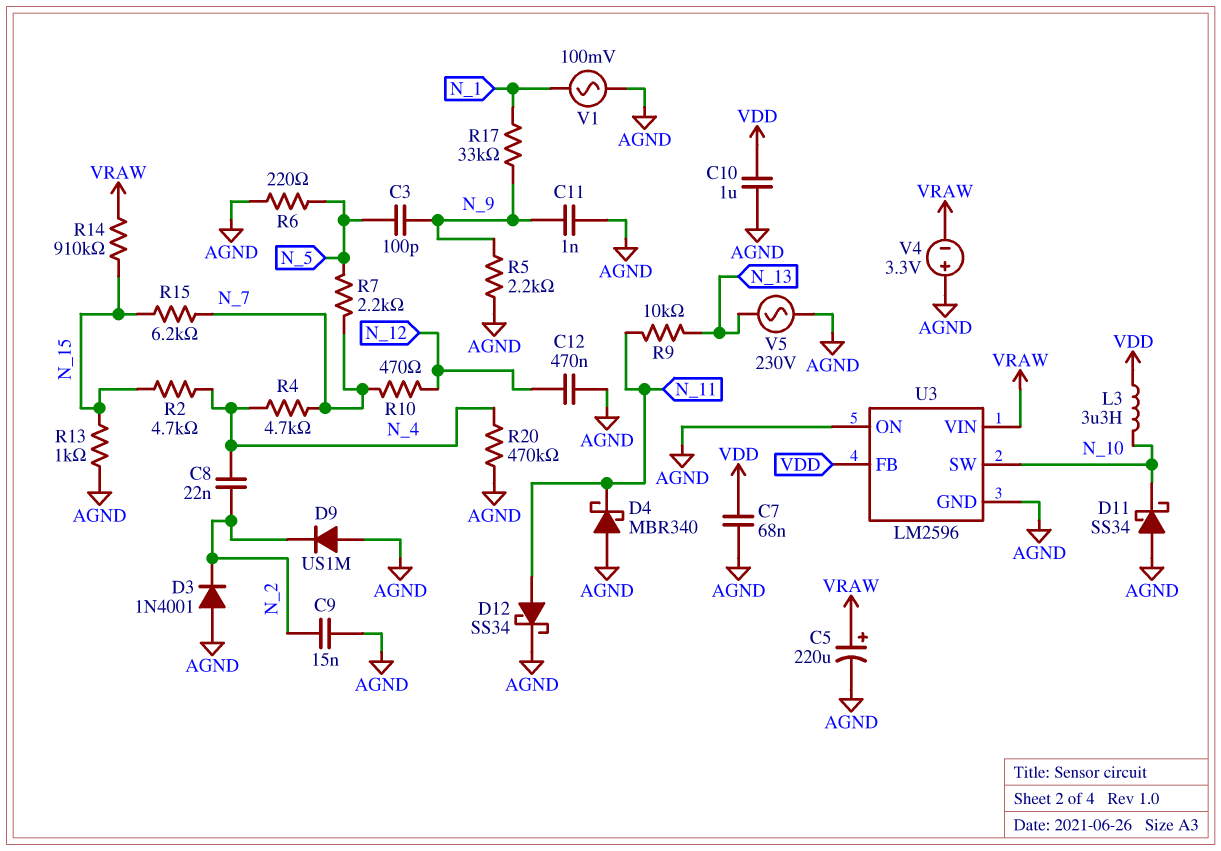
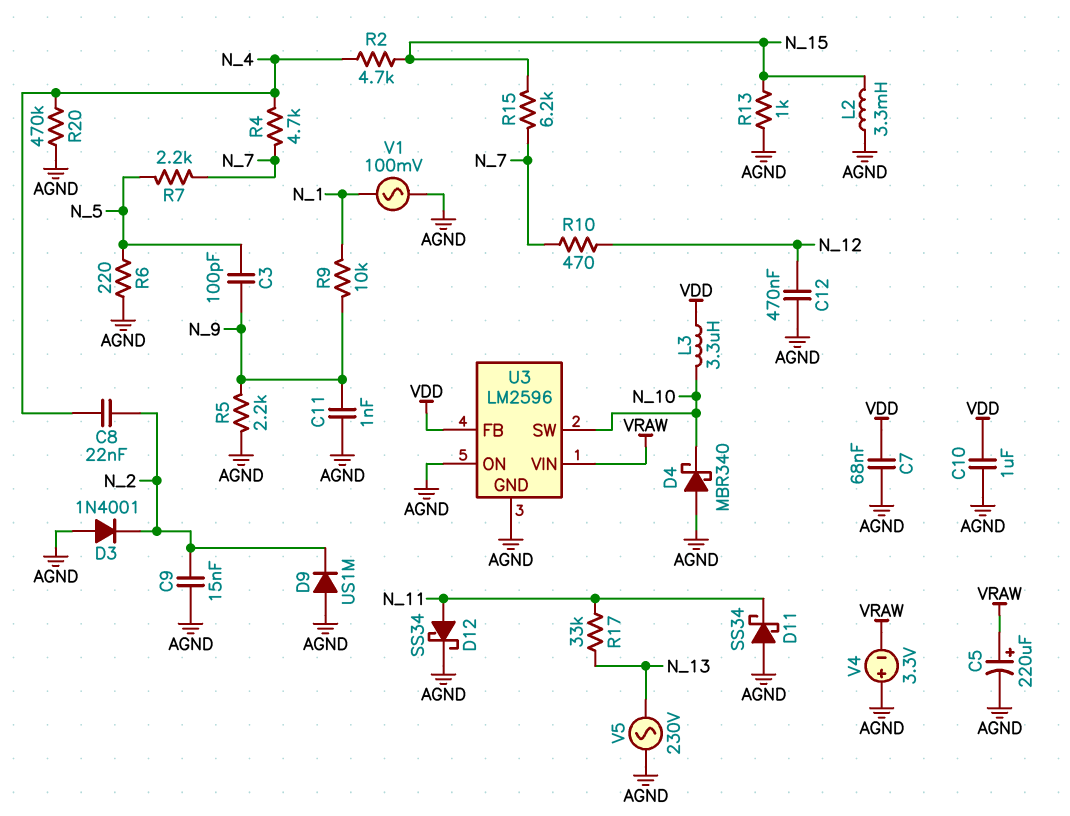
D4: schottky MBR340 (A AGND, K N_11) -> schottky MBR340 (A AGND, K N_10)
D11: schottky SS34 (A AGND, K N_10) -> schottky SS34 (A AGND, K N_11)
L2: none -> 3.3mH (AGND, N_15)
R9: 10k (N_11, N_13) -> 10k (N_1, N_9)
R14: 910k (N_15, VRAW) -> none
R17: 33k (N_1, N_9) -> 33k (N_11, N_13)

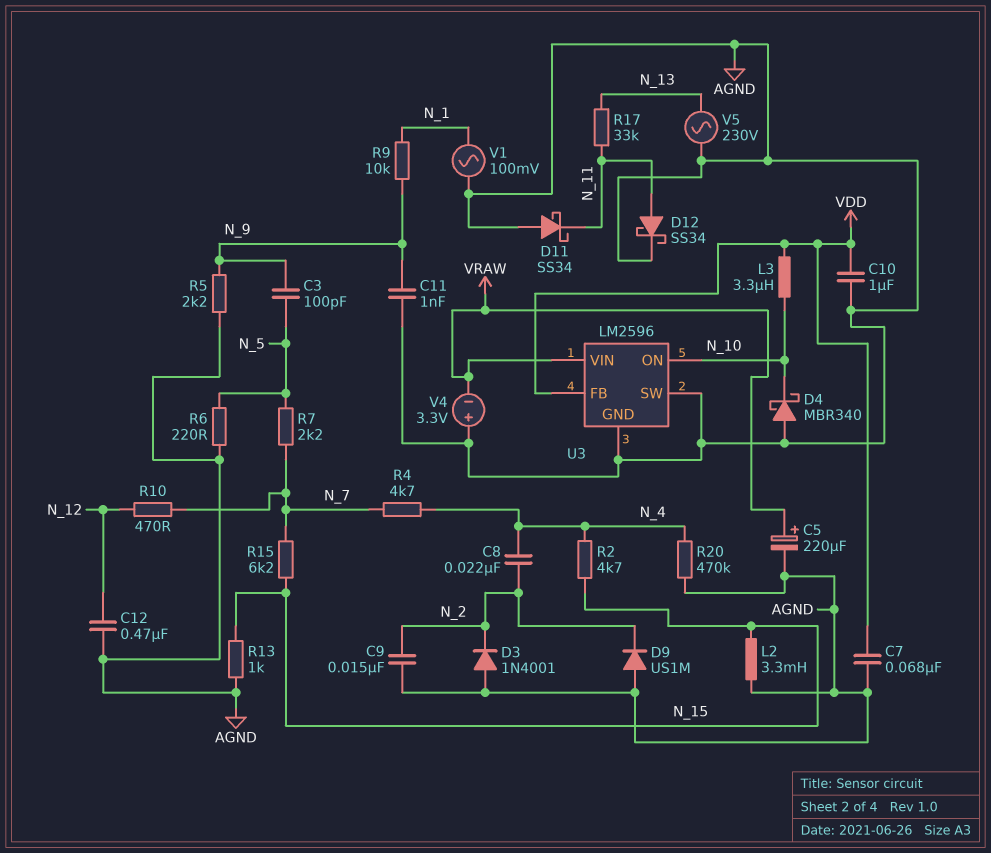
U3 pin ON: AGND -> N_10
U3 pin SW: N_10 -> AGND

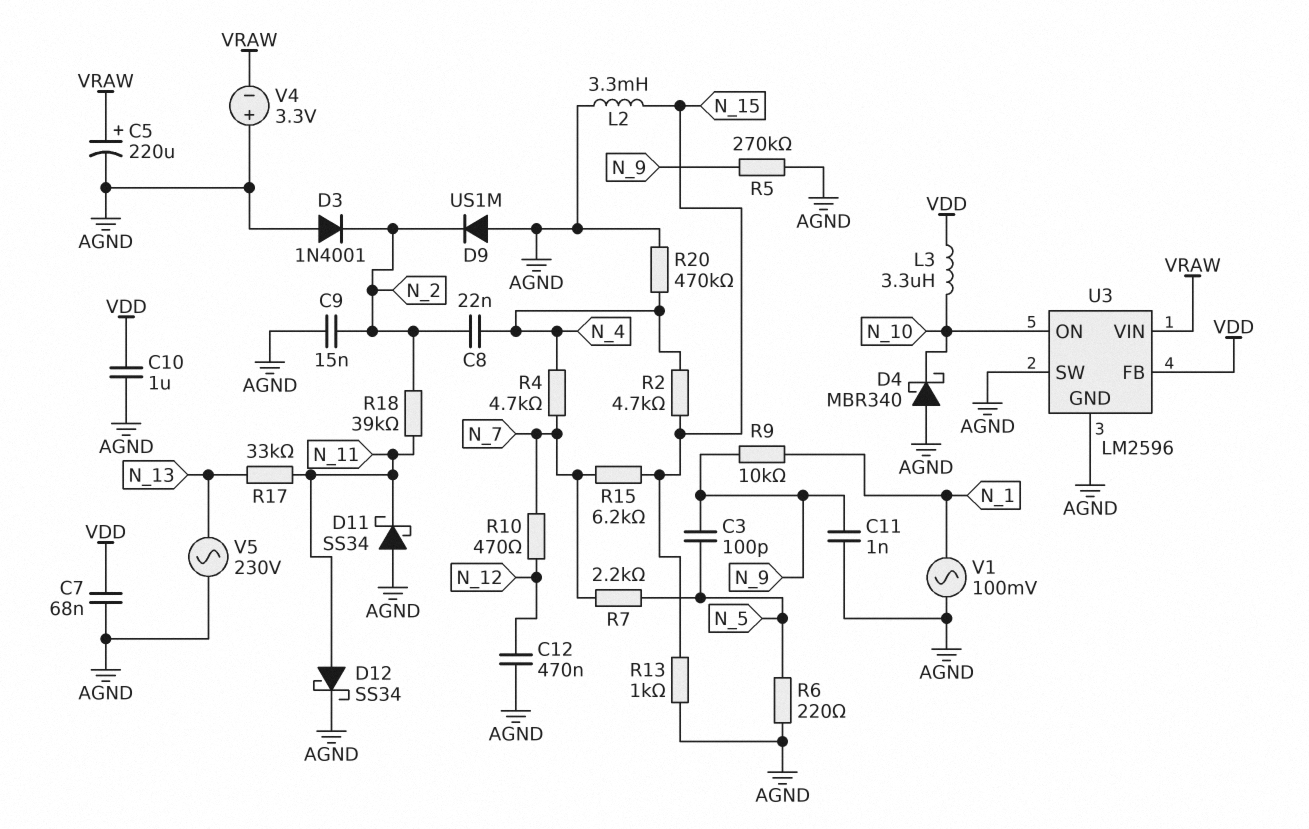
R5: 2.2k (AGND, N_9) -> 270k (AGND, N_9)
R18: none -> 39k (N_2, N_11)

